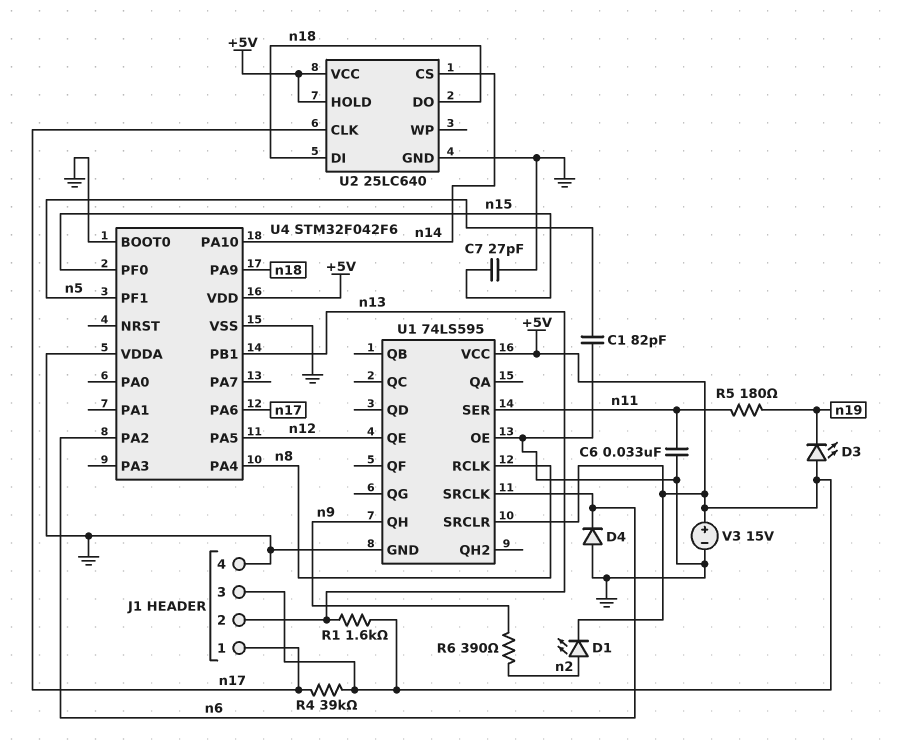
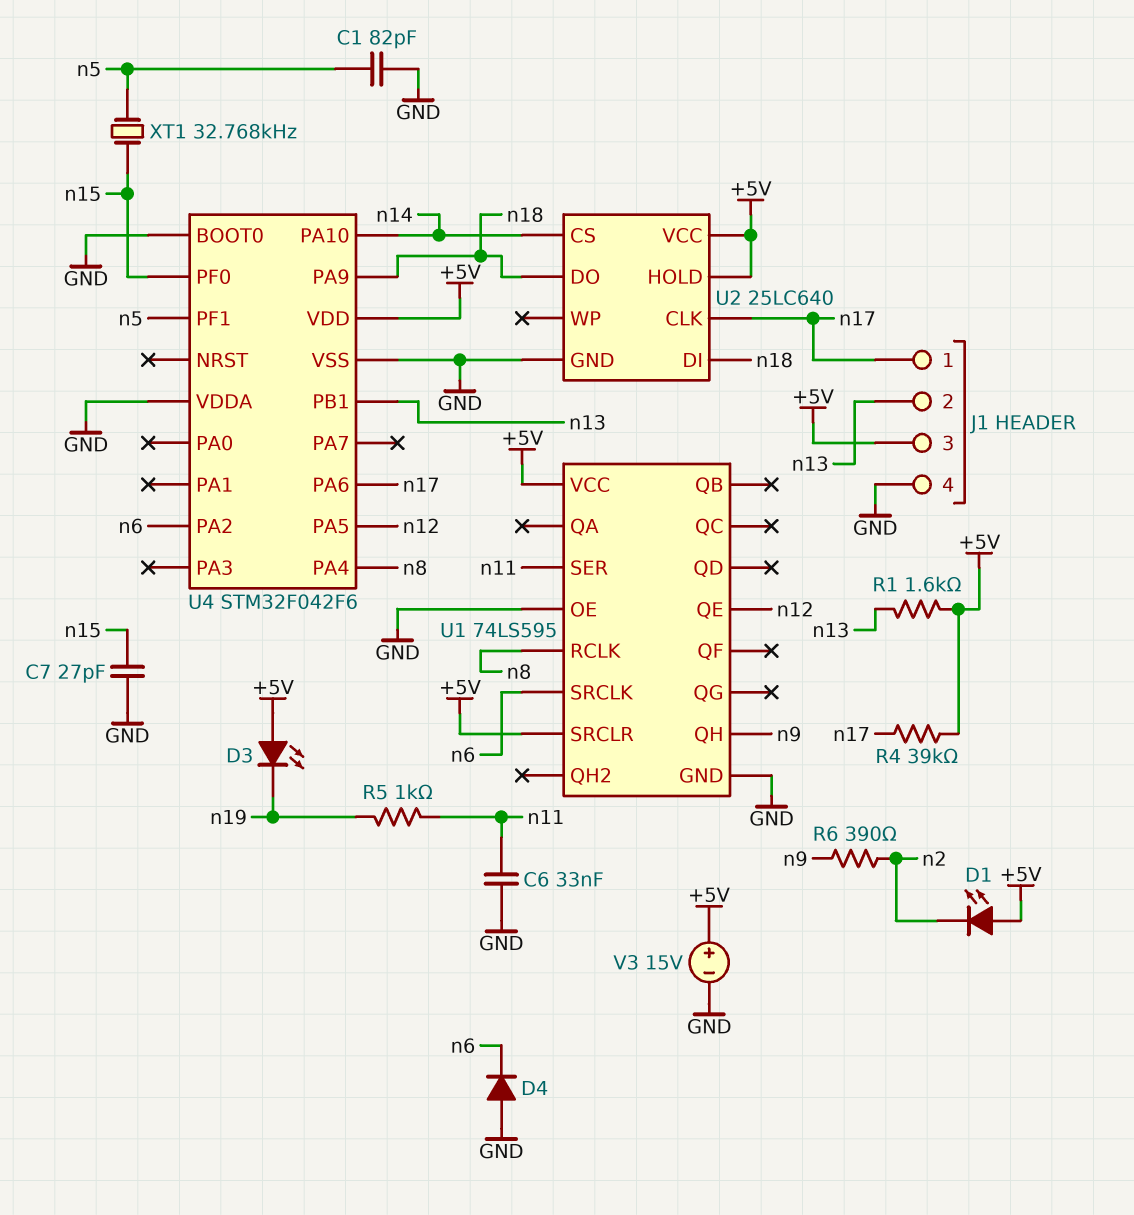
D1: LED (A n2, K +5V) -> LED (A +5V, K n2)
R5: 180 (n11, n19) -> 1k (n11, n19)
XT1: none -> 32.768kHz (n5, n15)

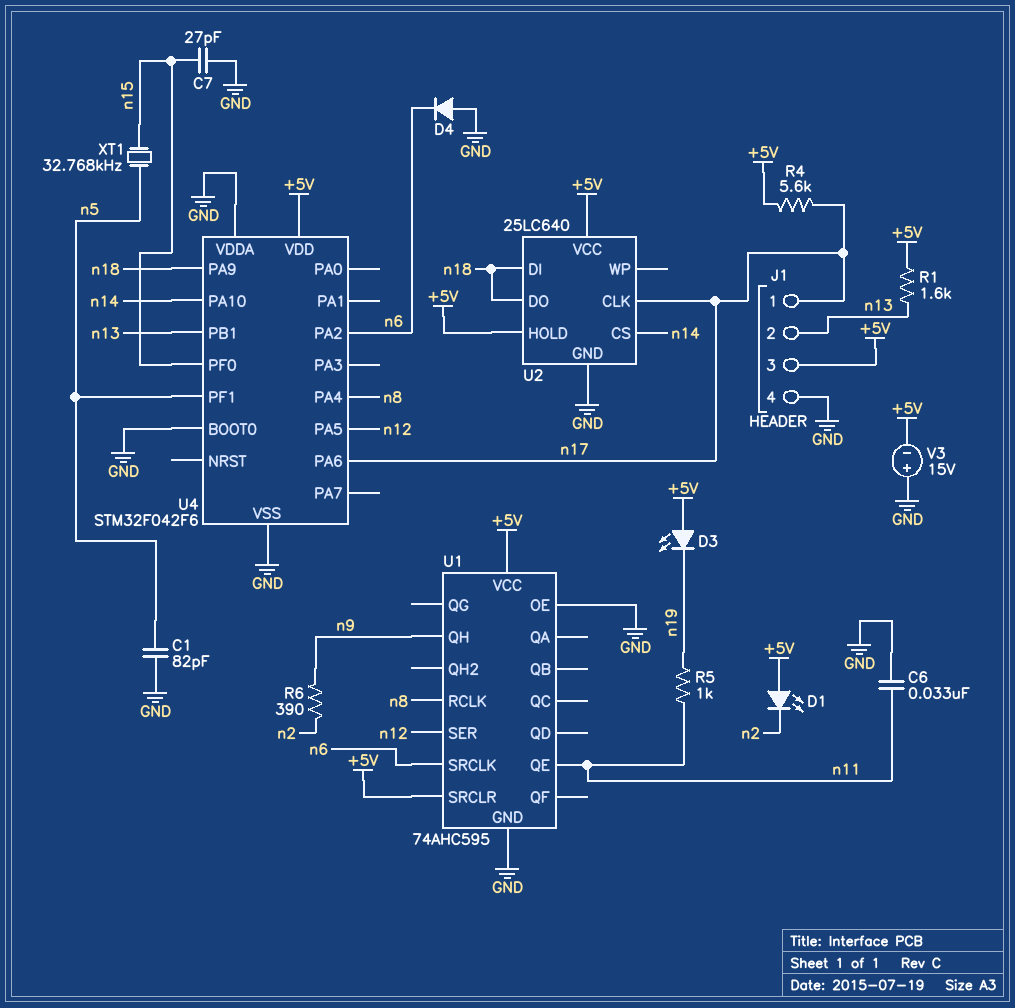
R4: 39k (+5V, n17) -> 5.6k (+5V, n17)
U1: 74LS595 -> 74AHC595
U1 pin QE: n12 -> n11
U1 pin SER: n11 -> n12
V3: 15V (plus +5V, minus GND) -> 15V (plus GND, minus +5V)

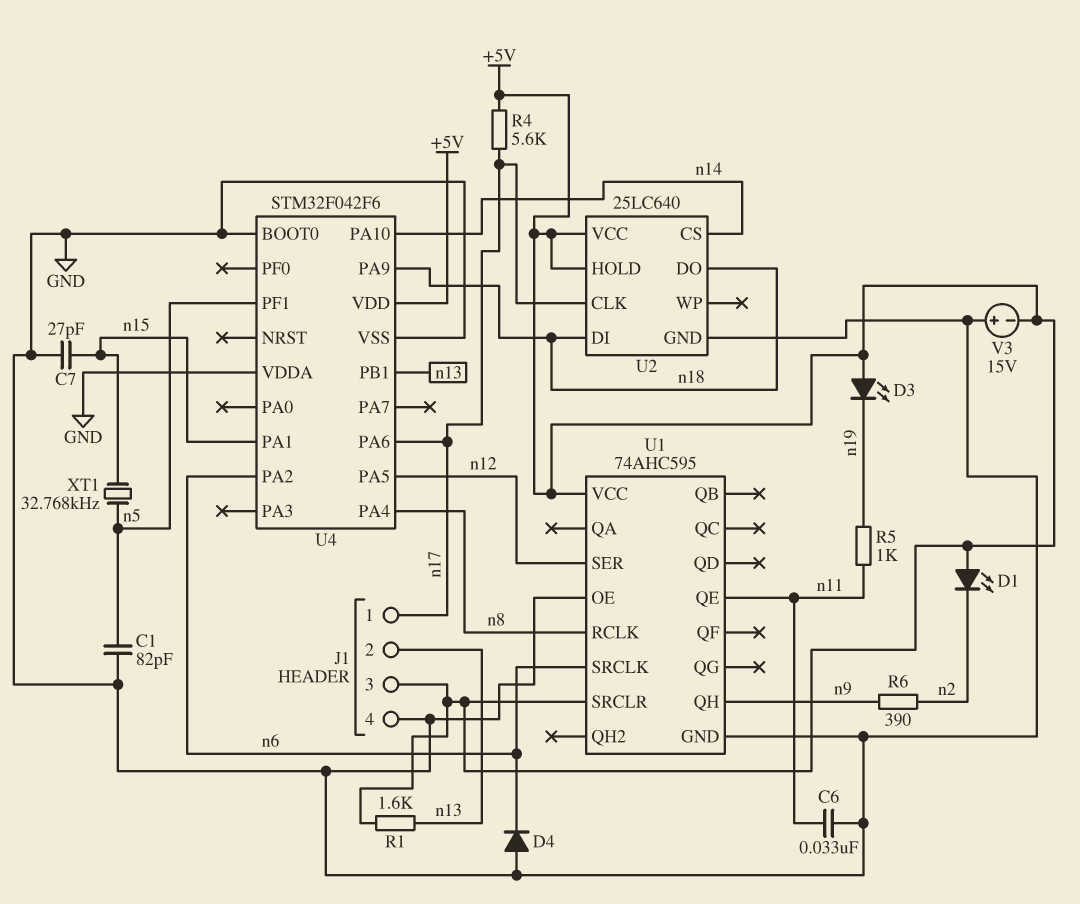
U4 pin PA1: none -> n15
U4 pin PF0: n15 -> none

